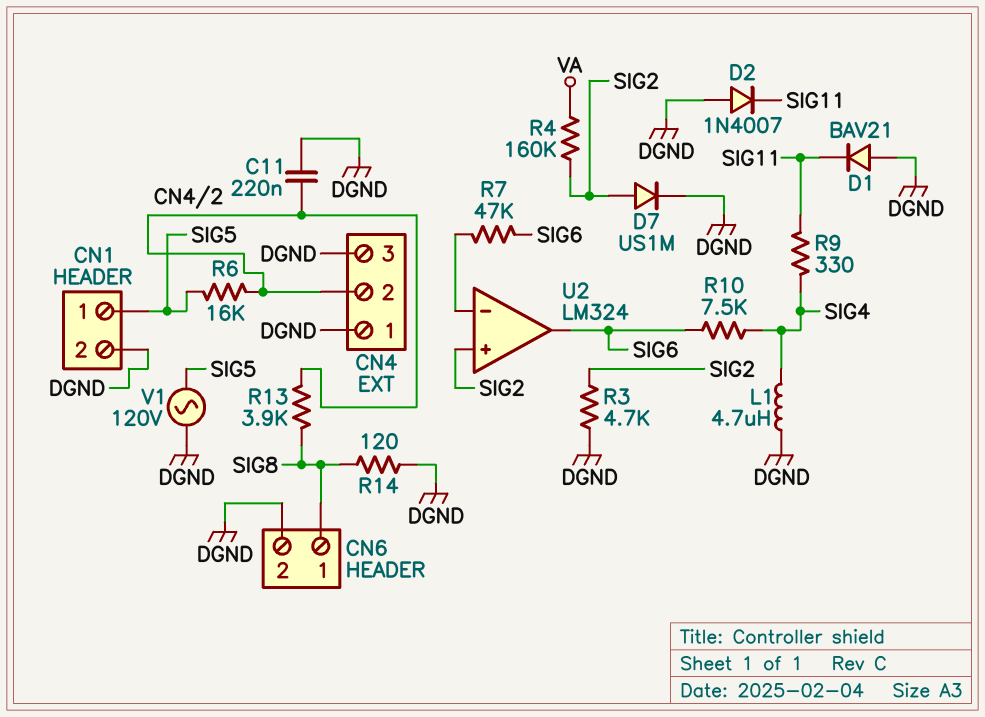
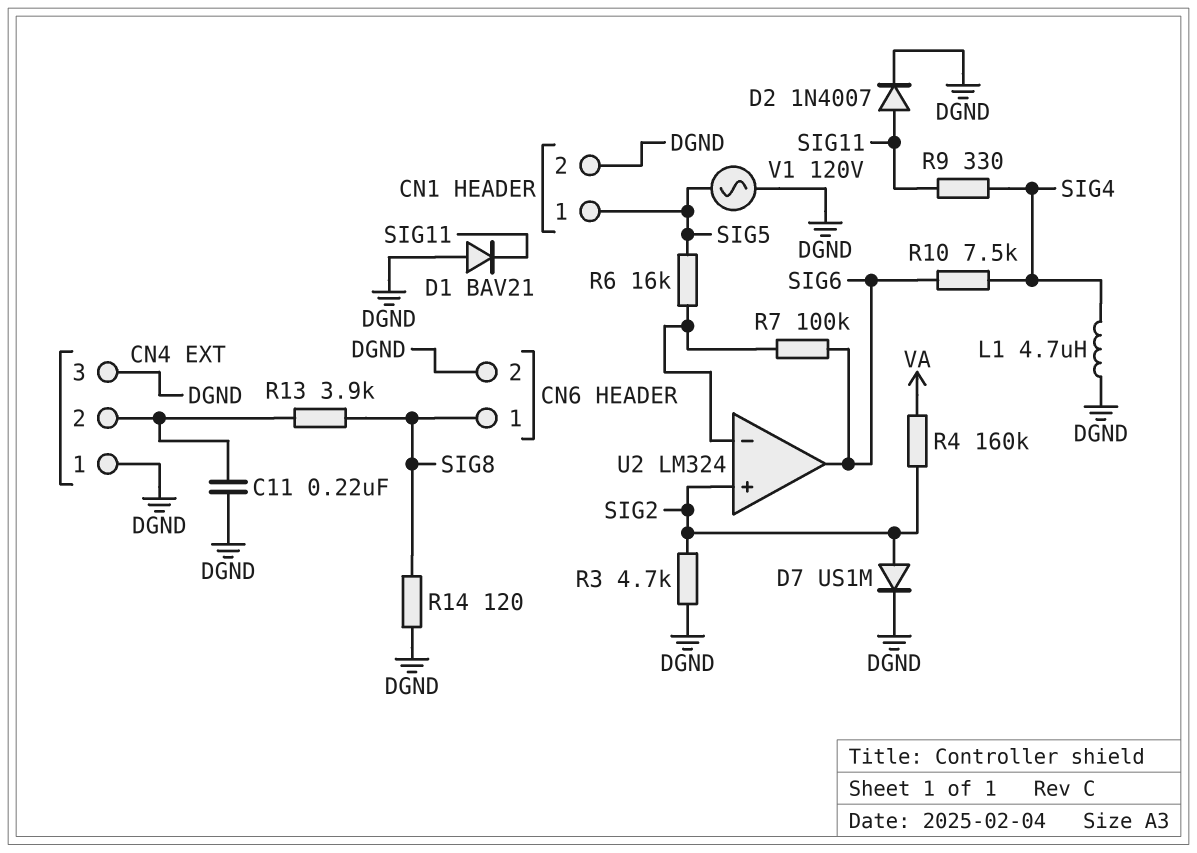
D2: diode 1N4007 (A DGND, K SIG11) -> diode 1N4007 (A SIG11, K DGND)
R6: 16k (CN4/2, SIG5) -> 16k (SIG5, U2/in-)
R7: 47k (SIG6, U2/in-) -> 100k (SIG6, U2/in-)

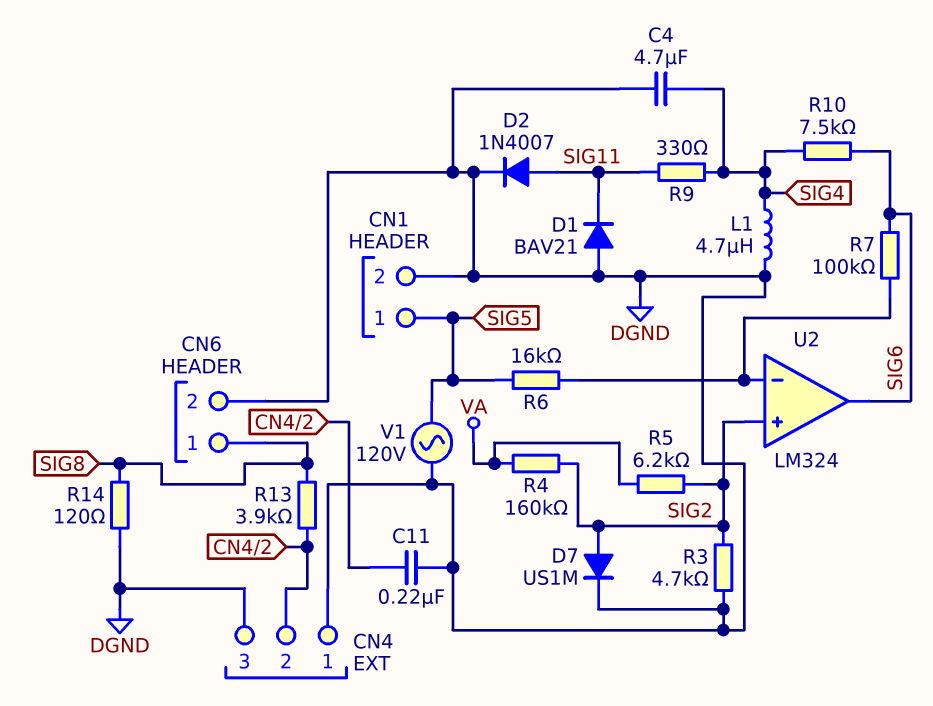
C4: none -> 4.7uF (DGND, SIG4)
R5: none -> 6.2k (SIG2, VA)

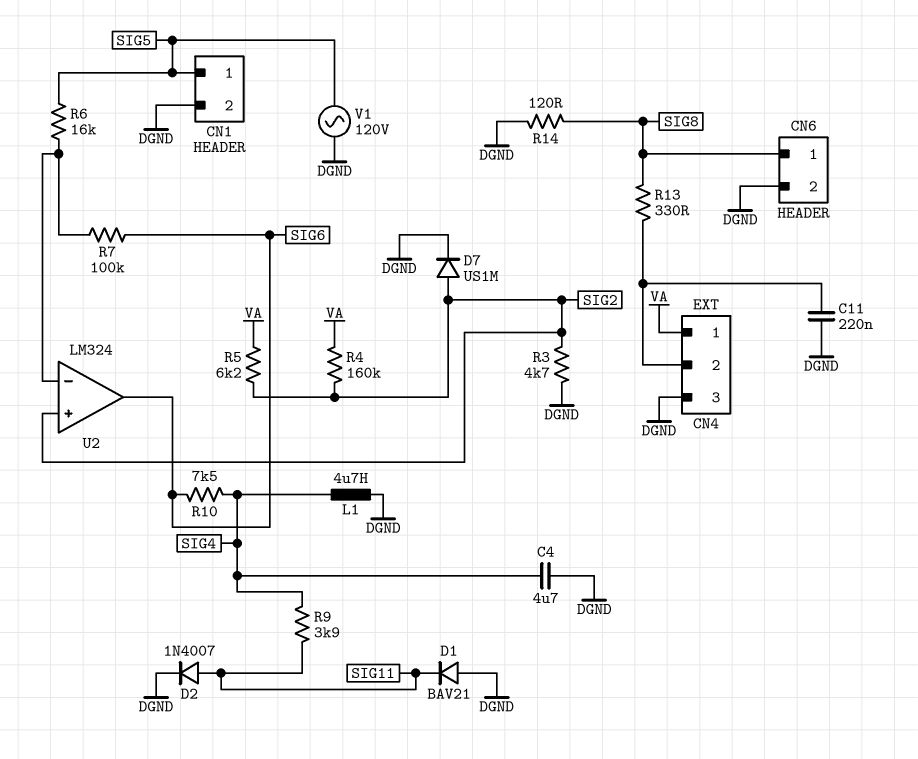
CN4 pin 1: DGND -> VA
R9: 330 (SIG4, SIG11) -> 3.9k (SIG4, SIG11)
R13: 3.9k (CN4/2, SIG8) -> 330 (CN4/2, SIG8)

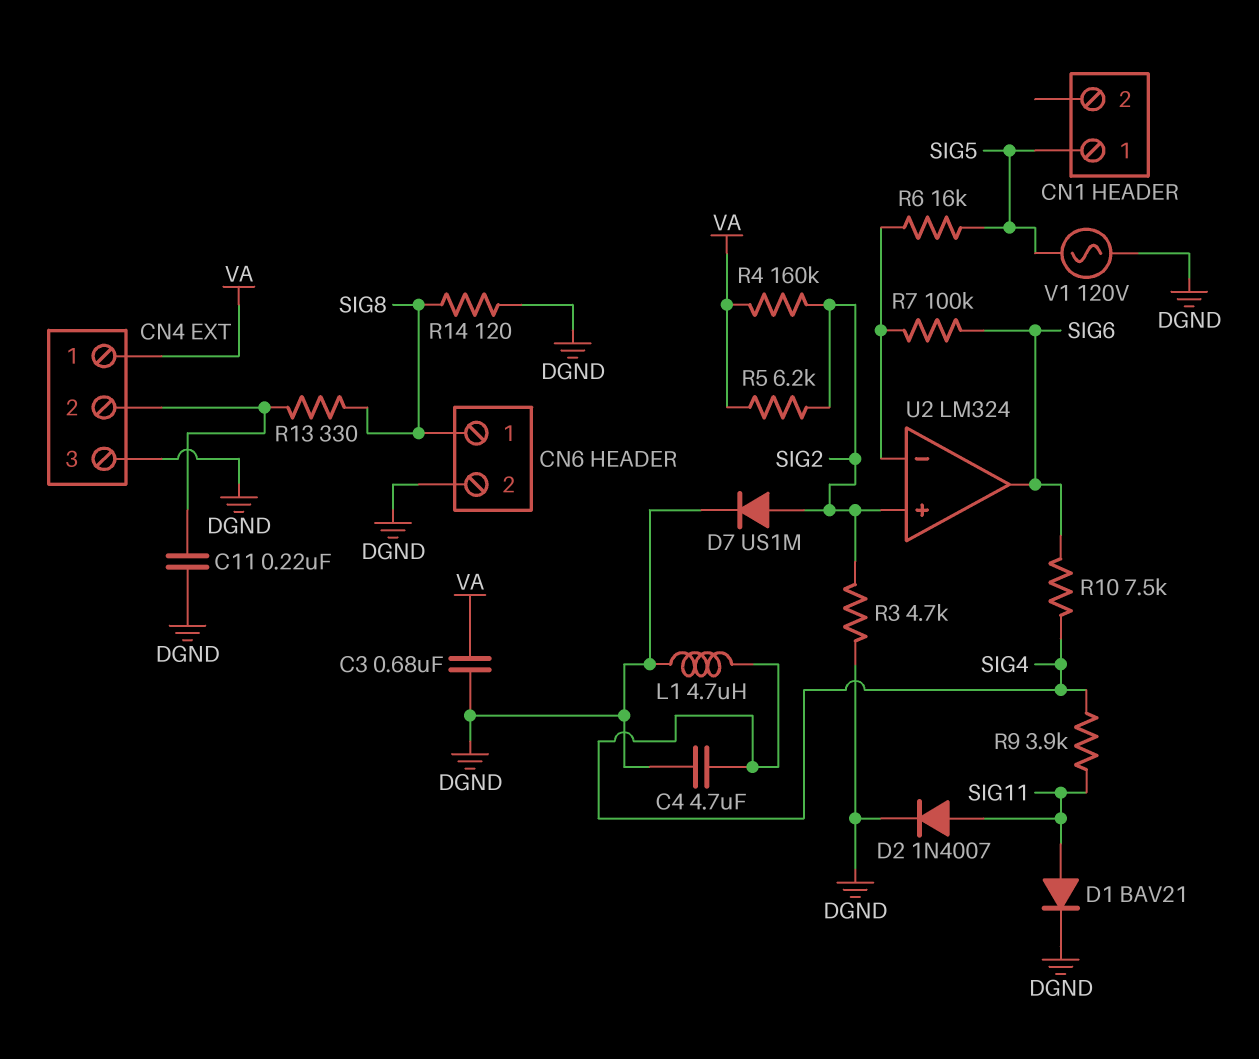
C3: none -> 680nF (DGND, VA)
CN1 pin 2: DGND -> none
D1: diode BAV21 (A DGND, K SIG11) -> diode BAV21 (A SIG11, K DGND)

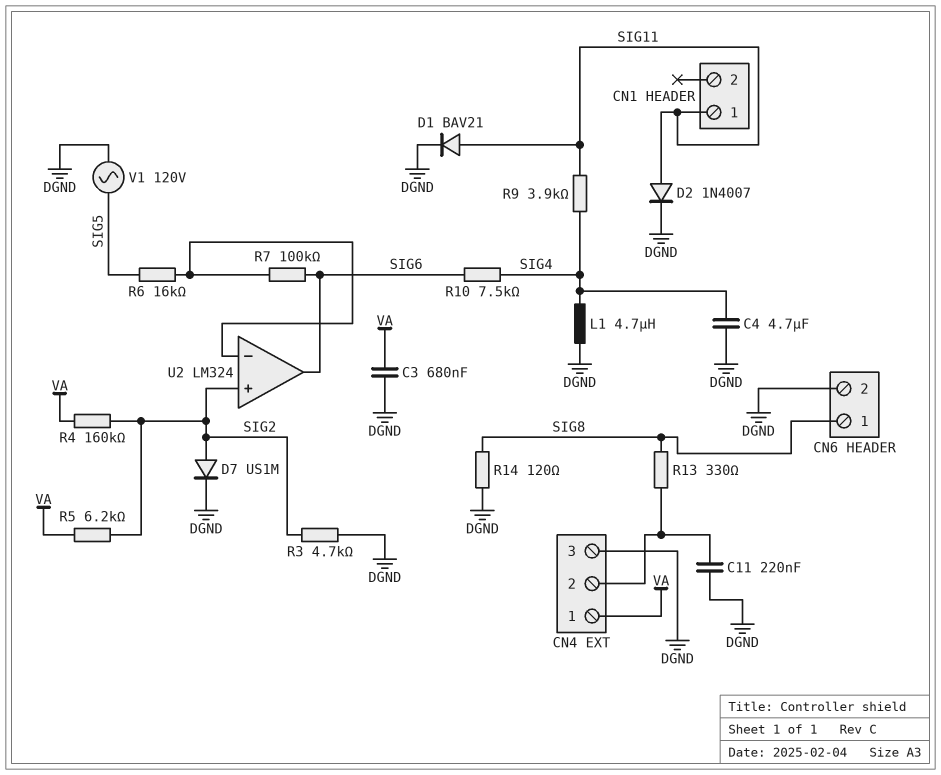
CN1 pin 1: SIG5 -> SIG11

